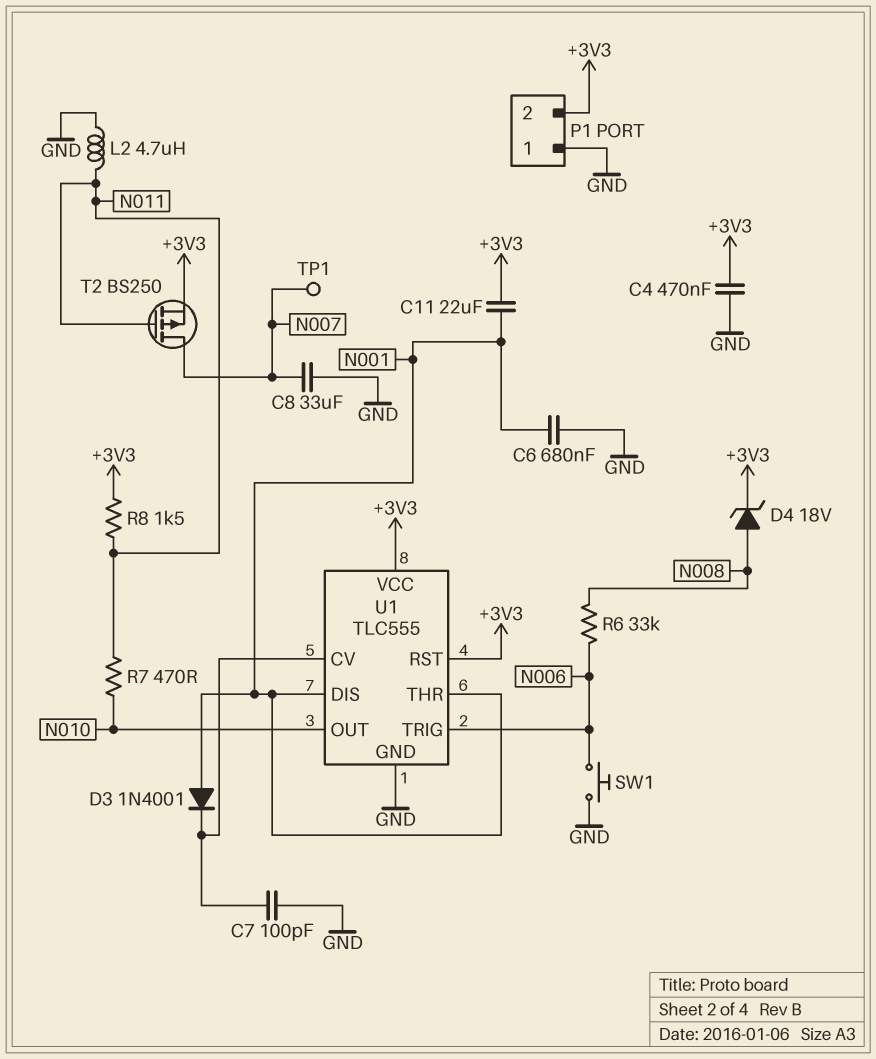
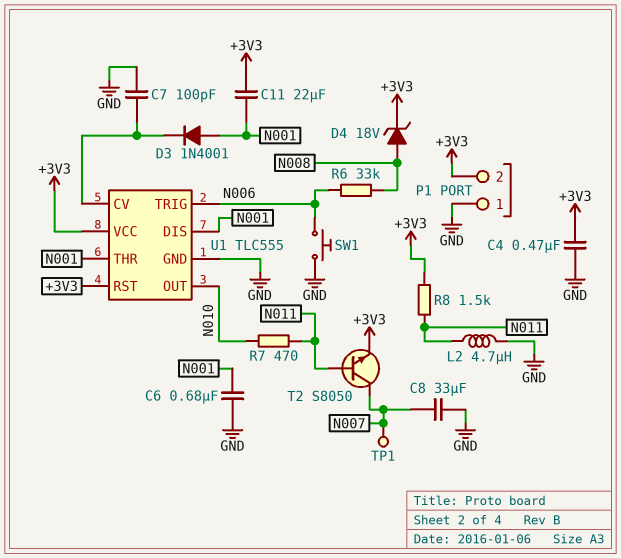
T2: PMOS BS250 (G N011, D N007, S +3V3) -> NPN S8050 (B N011, C N007, E +3V3)

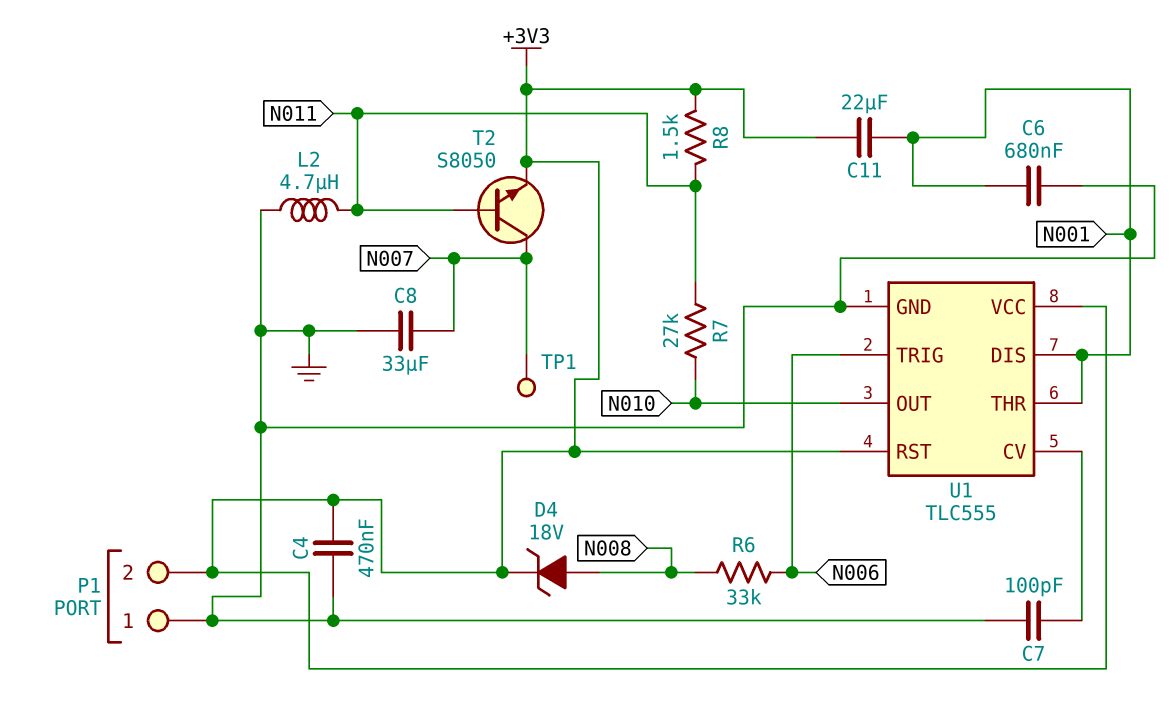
D3: diode 1N4001 (A N001, K U1/CV) -> none
R7: 470 (N010, N011) -> 27k (N010, N011)
SW1: button (GND, N006) -> none

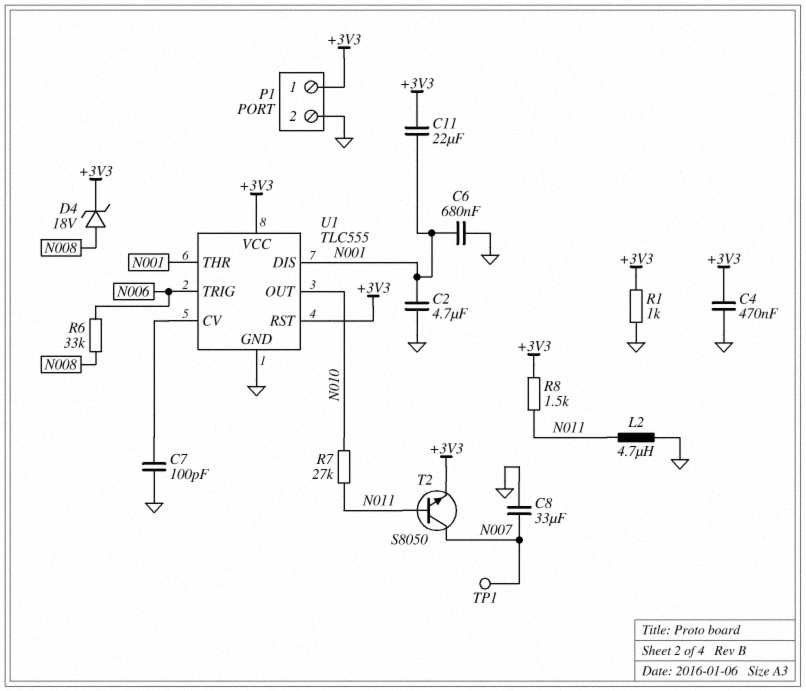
C2: none -> 4.7uF (GND, N001)
P1 pin 1: GND -> +3V3
P1 pin 2: +3V3 -> GND
R1: none -> 1k (+3V3, GND)

